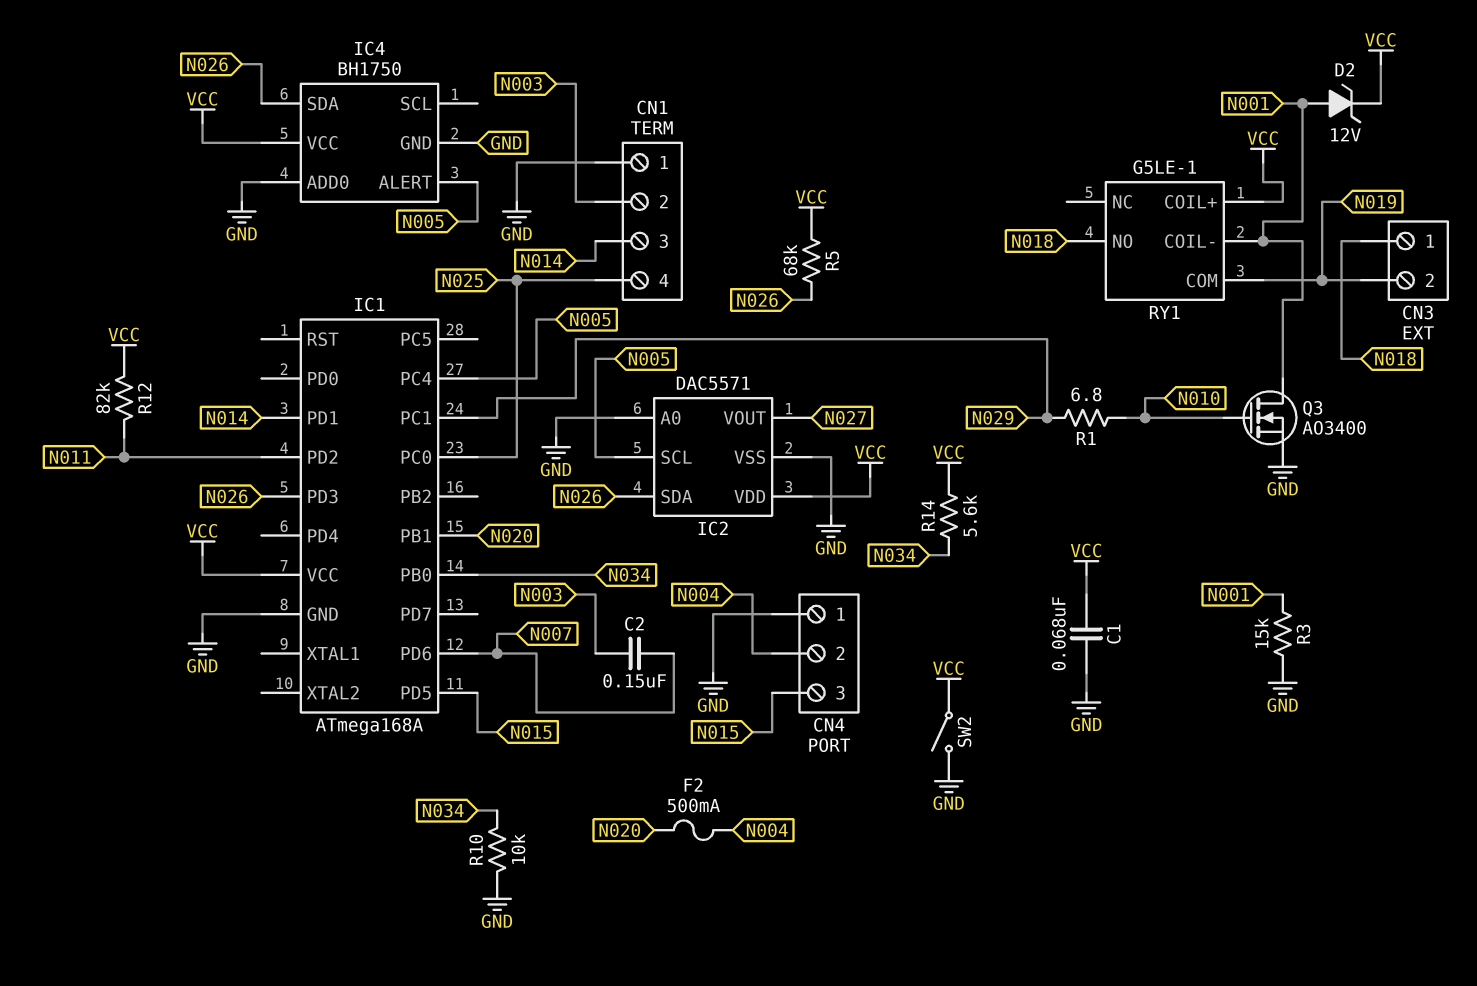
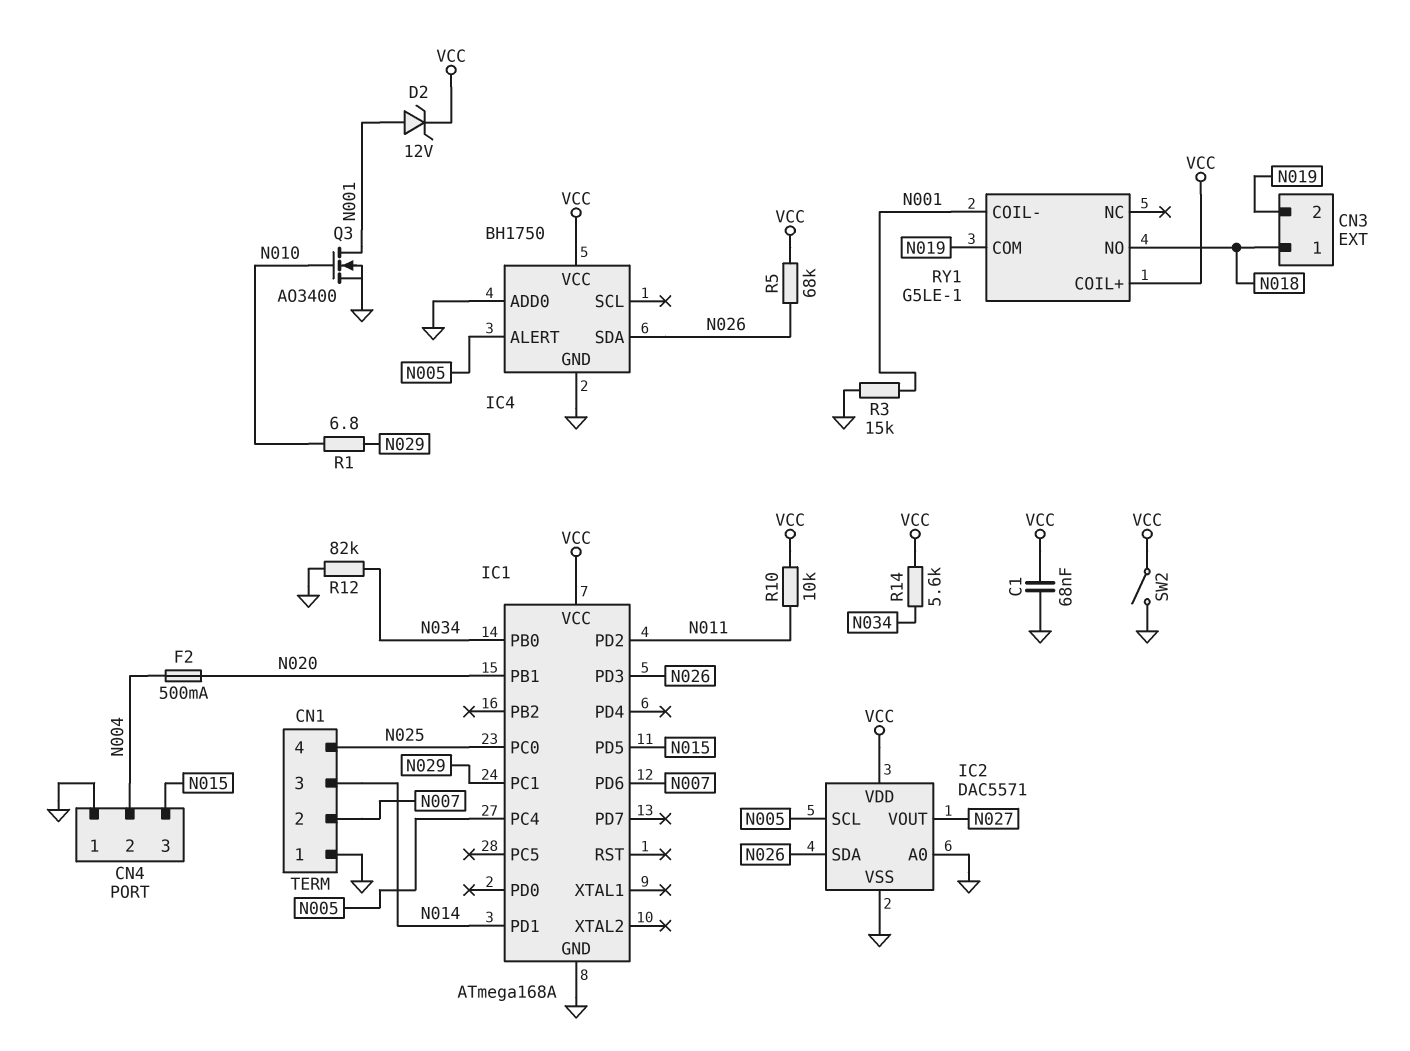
C2: 150nF (N003, N007) -> none
CN1 pin 2: N003 -> N007
R10: 10k (GND, N034) -> 10k (N011, VCC)
R12: 82k (N011, VCC) -> 82k (GND, N034)

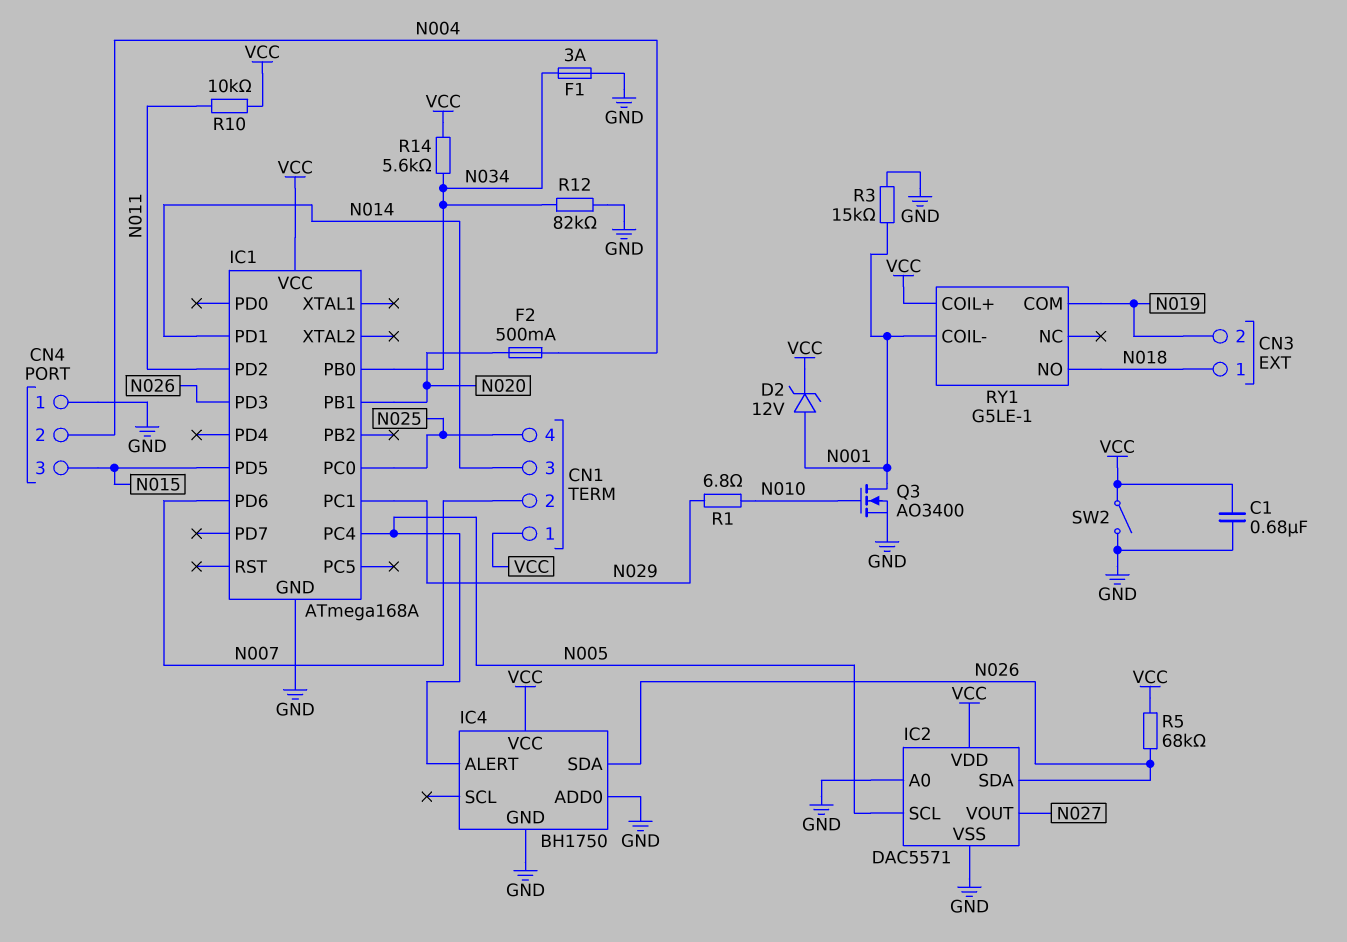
C1: 68nF (GND, VCC) -> 680nF (GND, VCC)
CN1 pin 1: GND -> VCC
F1: none -> 3A (GND, N034)

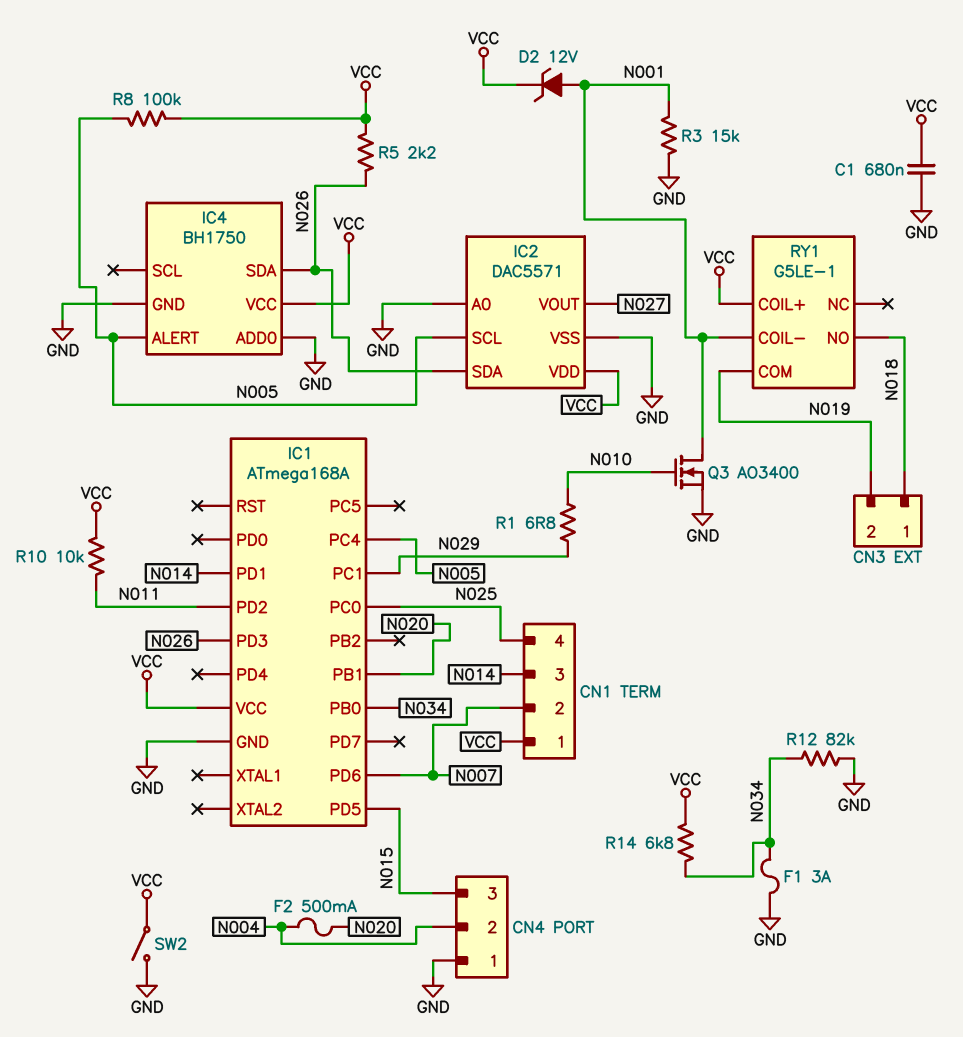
R5: 68k (N026, VCC) -> 2.2k (N026, VCC)
R8: none -> 100k (N005, VCC)
R14: 5.6k (N034, VCC) -> 6.8k (N034, VCC)

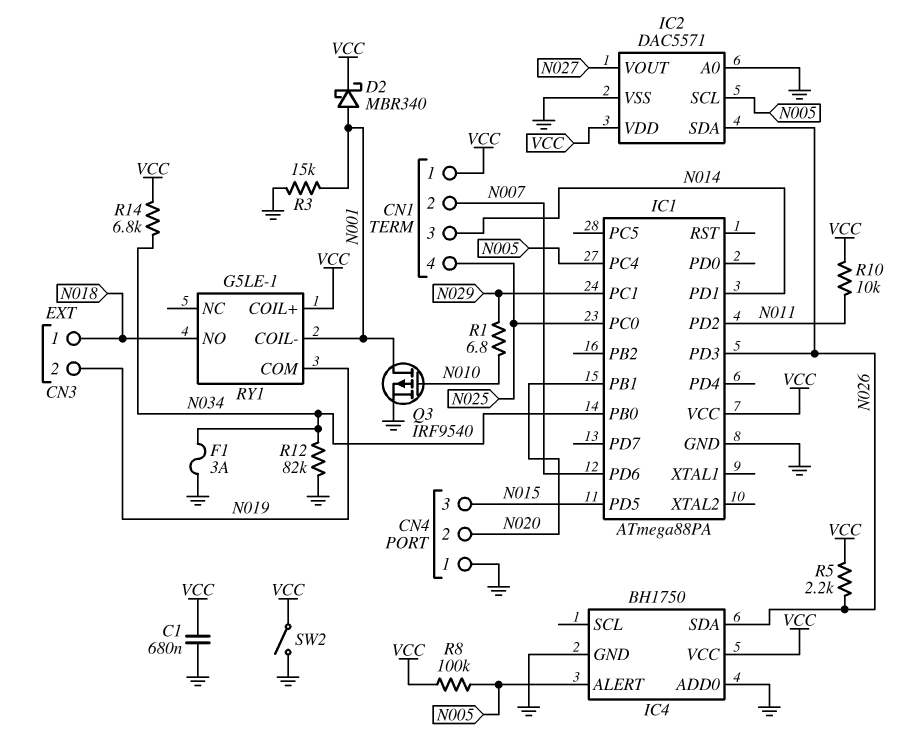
CN4 pin 2: N004 -> N020
D2: zener 12V (A N001, K VCC) -> schottky MBR340 (A N001, K VCC)
F2: 500mA (N004, N020) -> none
IC1: ATmega168A -> ATmega88PA
Q3: NMOS AO3400 (G N010, D N001, S GND) -> PMOS IRF9540 (G N010, D N001, S GND)

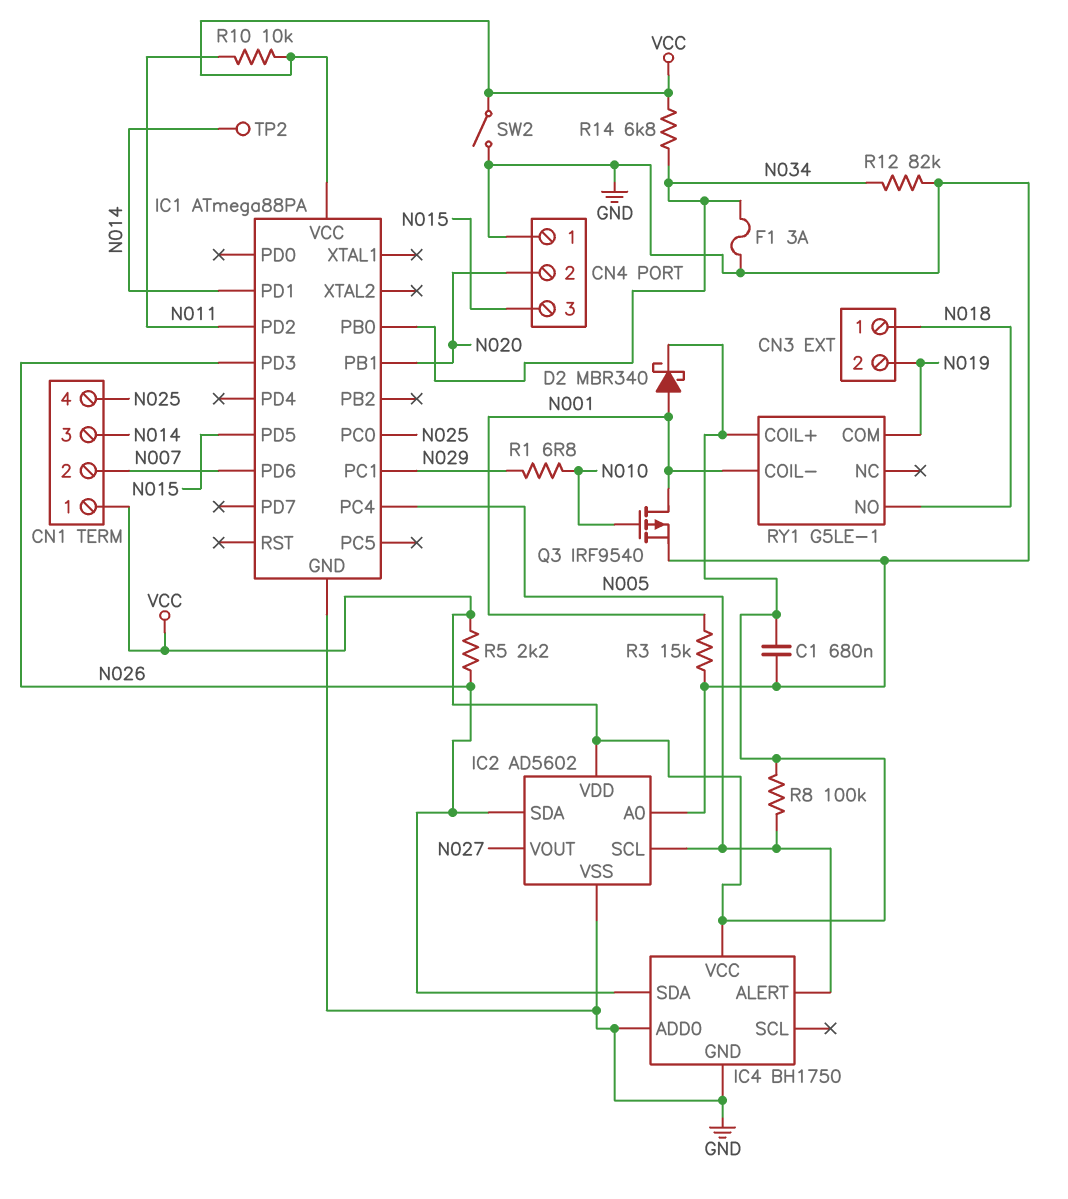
IC2: DAC5571 -> AD5602
TP2: none -> test point (N014)

